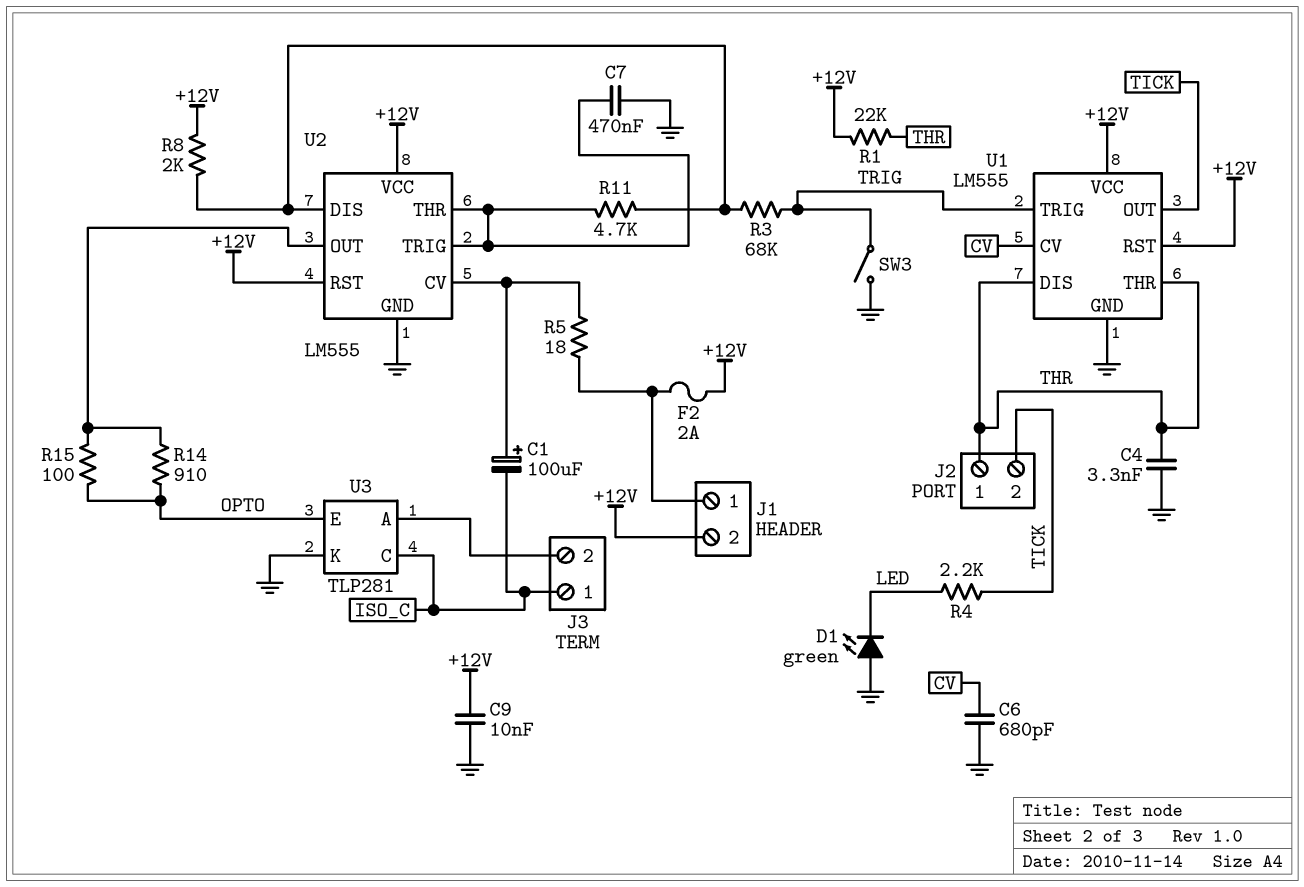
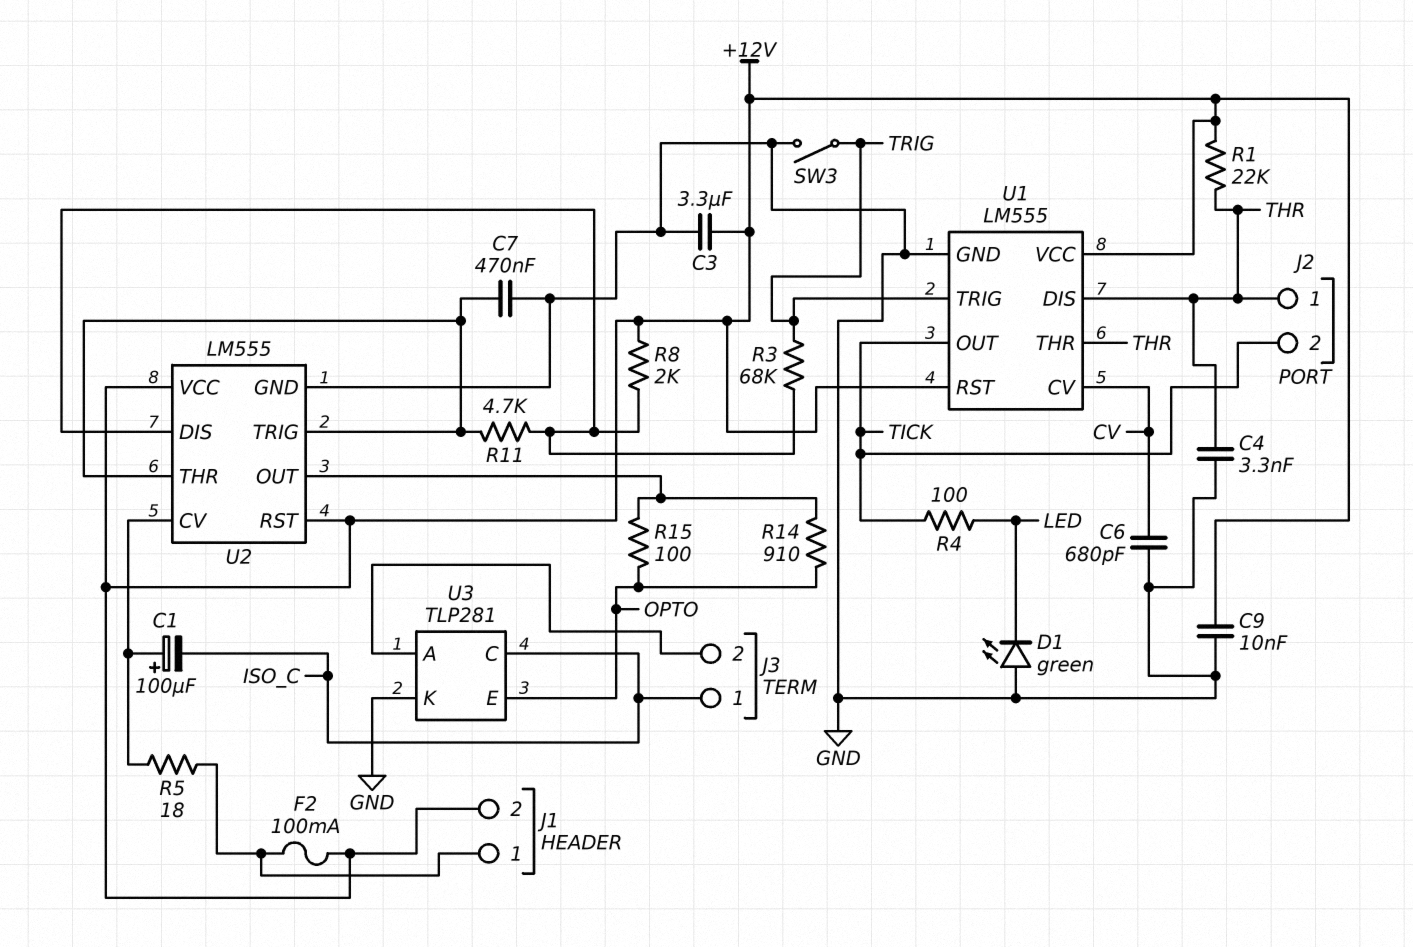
C3: none -> 3.3uF (+12V, GND)
F2: 2A (+12V, J1/1) -> 100mA (+12V, J1/1)
R4: 2.2k (LED, TICK) -> 100 (LED, TICK)

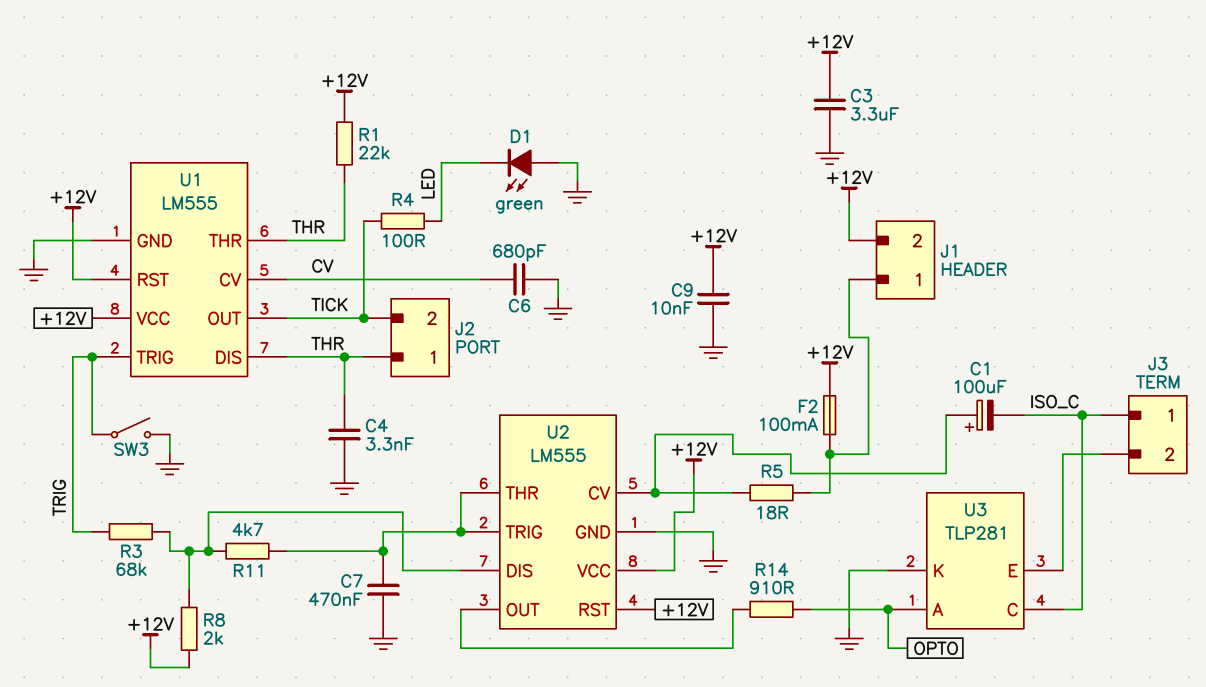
R15: 100 (OPTO, U2/OUT) -> none
U3 pin A: J3/2 -> OPTO
U3 pin E: OPTO -> J3/2

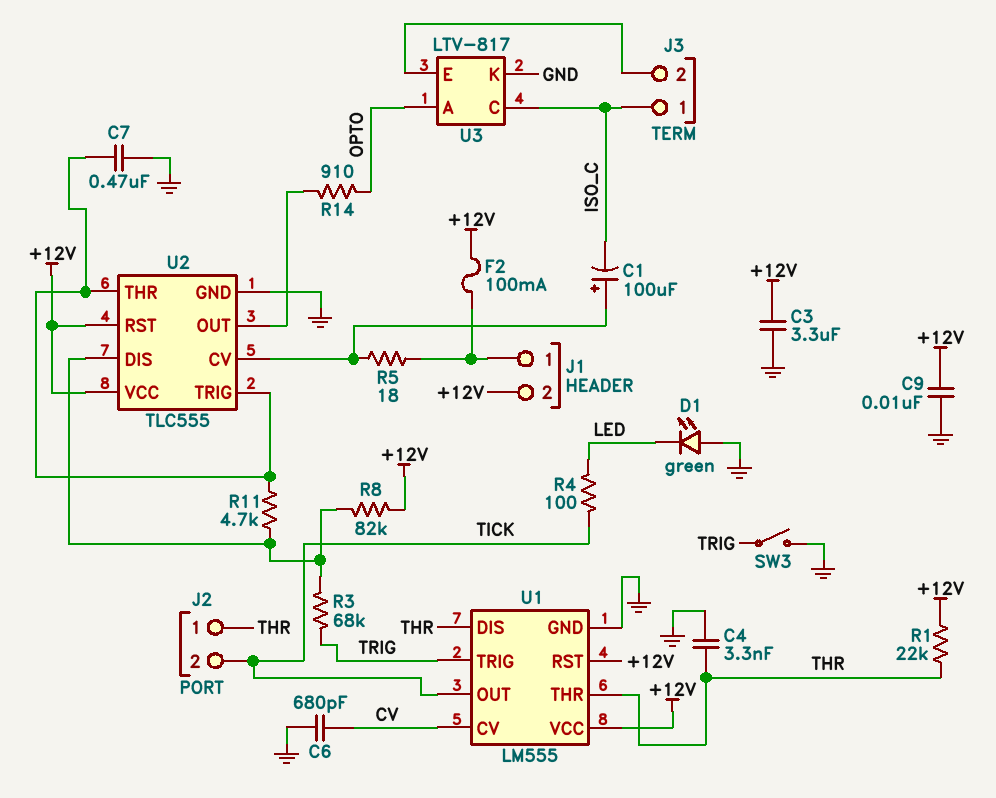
R8: 2k (+12V, U2/DIS) -> 82k (+12V, U2/DIS)
U2: LM555 -> TLC555
U3: TLP281 -> LTV-817

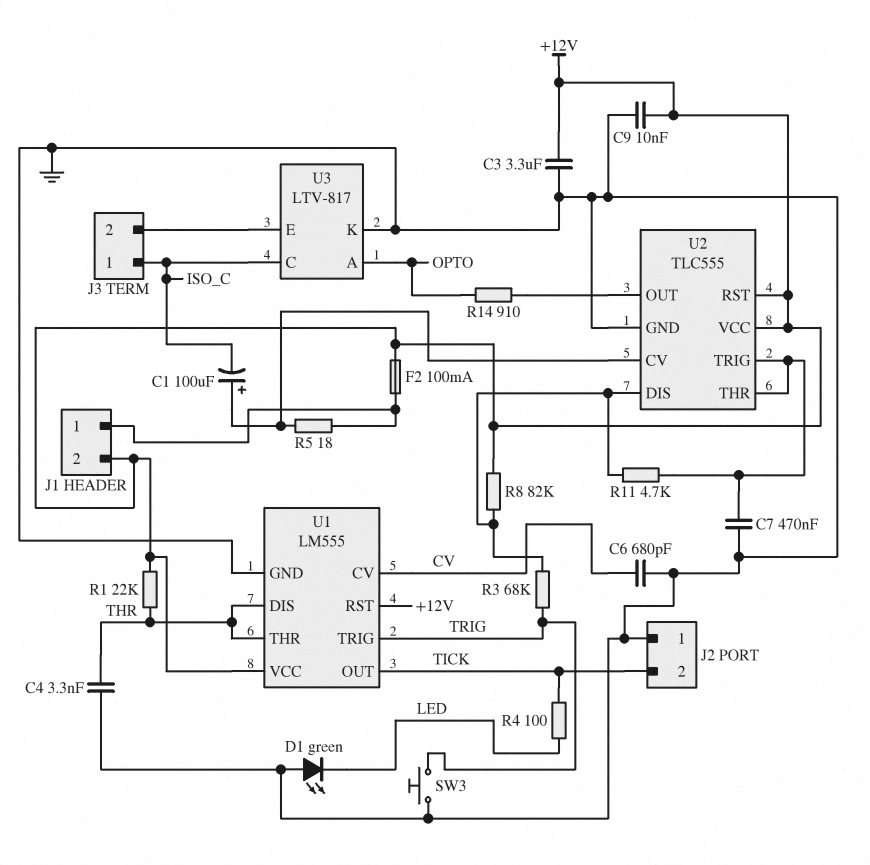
J2 pin 1: THR -> GND
SW3: switch (GND, TRIG) -> button (GND, TRIG)

